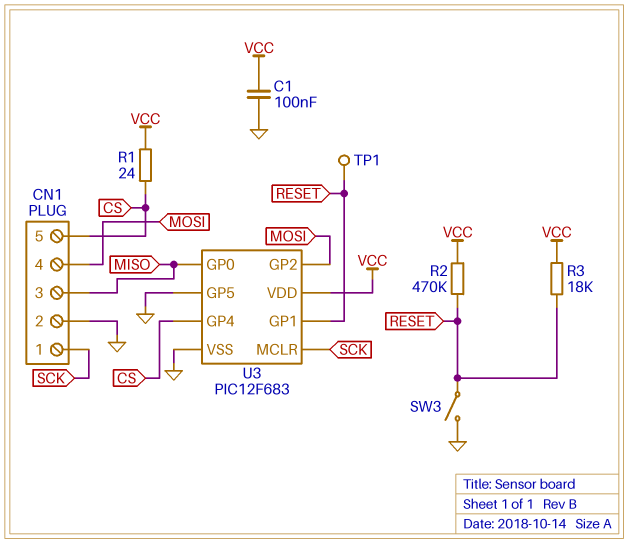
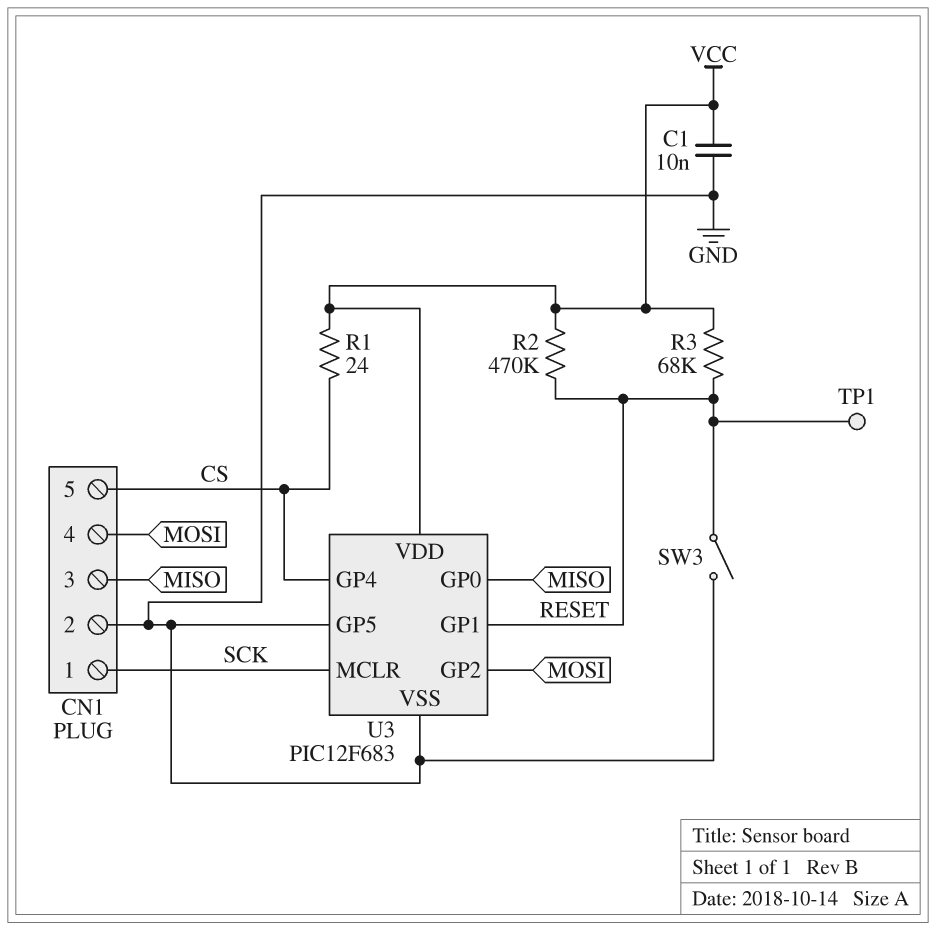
C1: 100nF (GND, VCC) -> 10nF (GND, VCC)
R3: 18k (RESET, VCC) -> 68k (RESET, VCC)

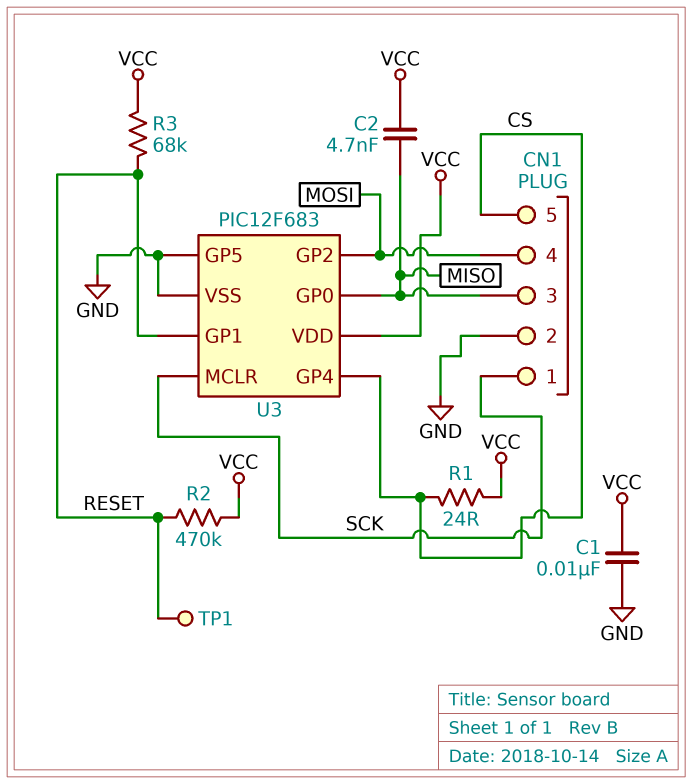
C2: none -> 4.7nF (MISO, VCC)
SW3: switch (GND, RESET) -> none

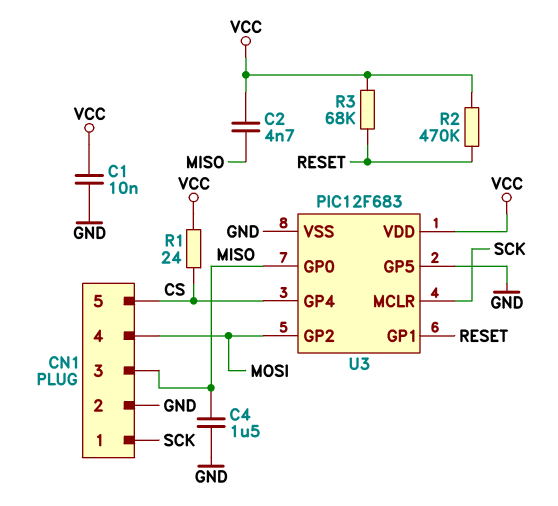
C4: none -> 1.5uF (GND, MISO)
TP1: test point (RESET) -> none

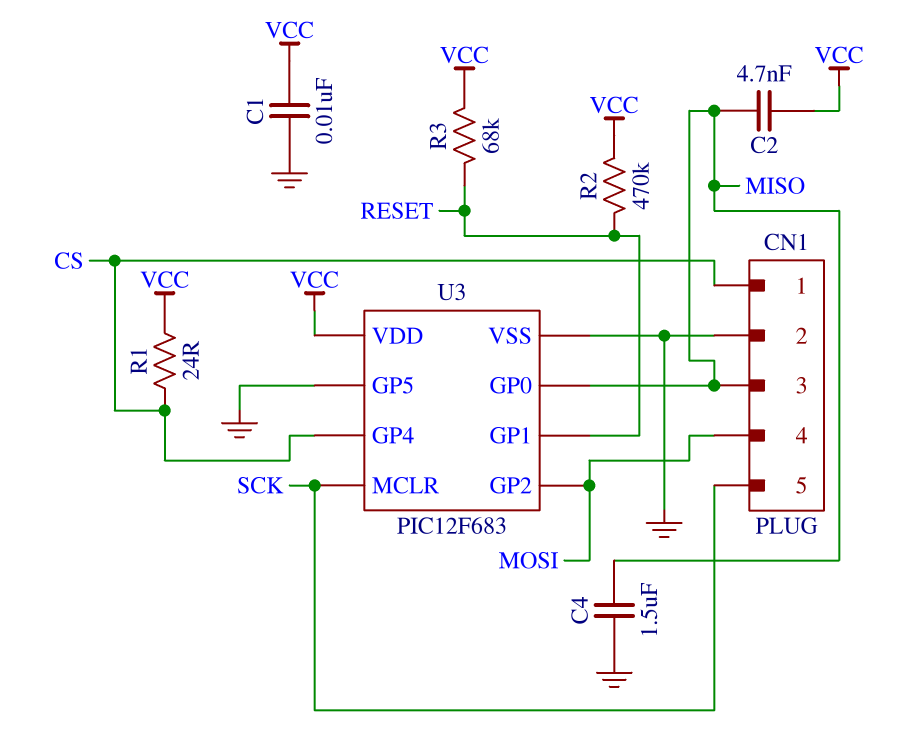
CN1 pin 1: SCK -> CS
CN1 pin 5: CS -> SCK

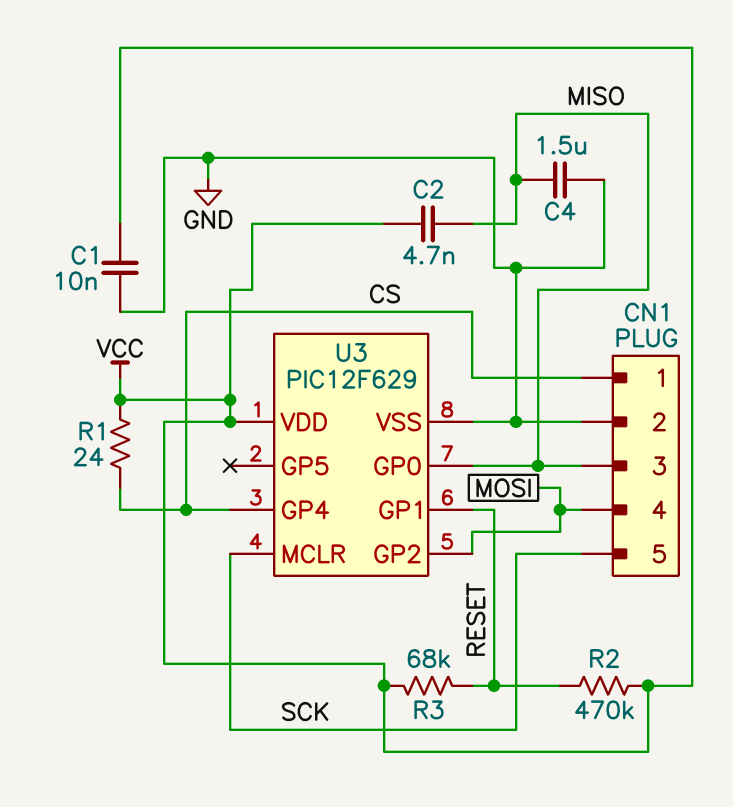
U3: PIC12F683 -> PIC12F629
U3 pin GP5: GND -> none

